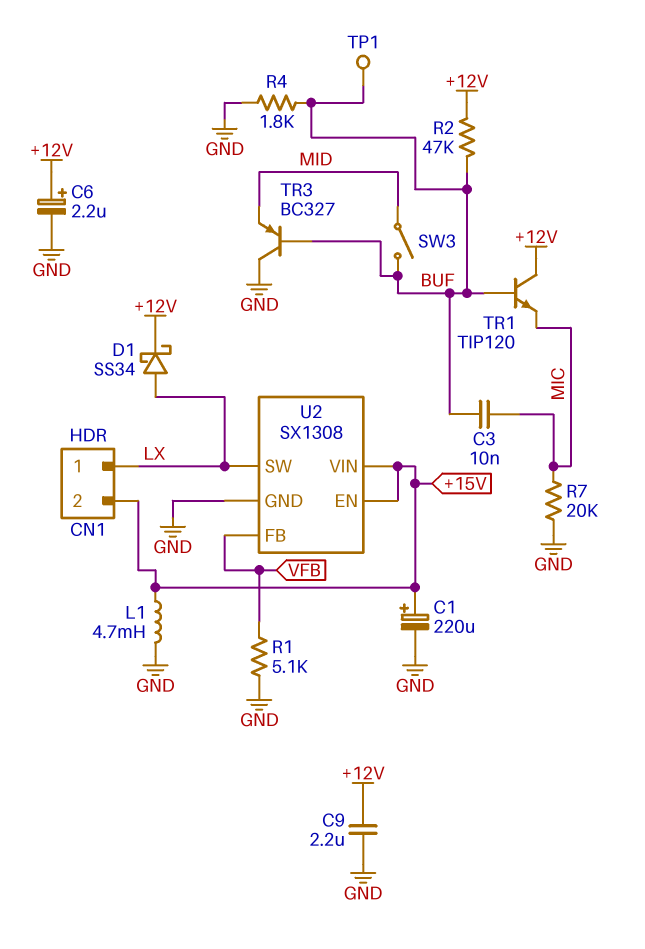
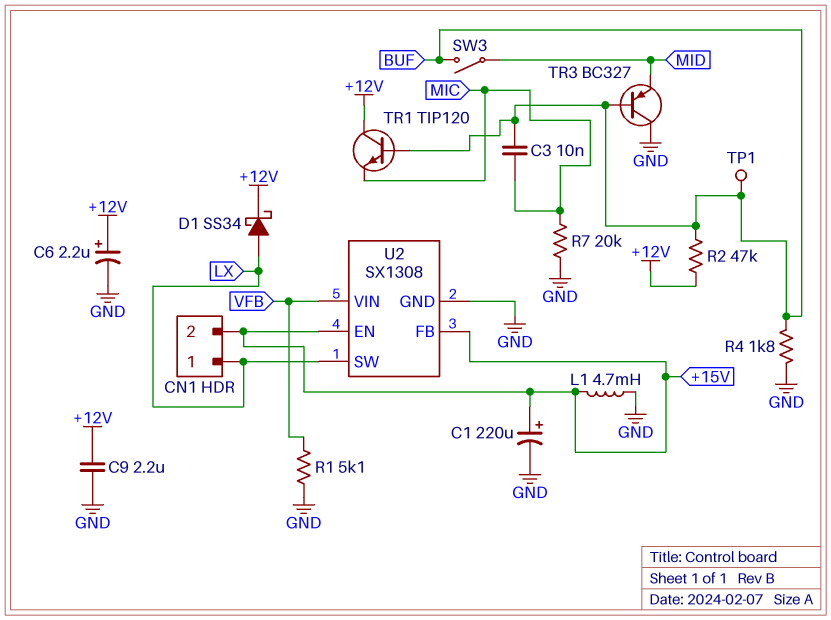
U2 pin FB: VFB -> +15V
U2 pin VIN: +15V -> VFB

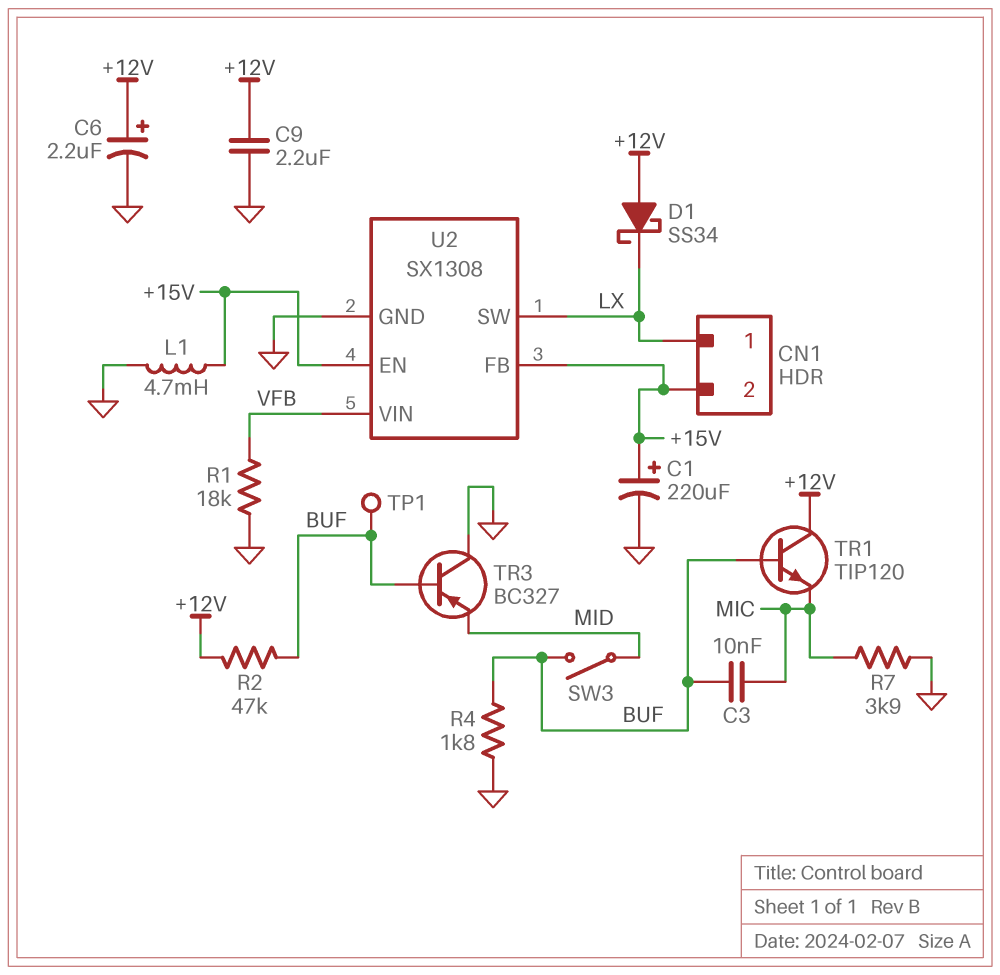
D1: schottky SS34 (A LX, K +12V) -> schottky SS34 (A +12V, K LX)
R1: 5.1k (GND, VFB) -> 18k (GND, VFB)
R7: 20k (GND, MIC) -> 3.9k (GND, MIC)

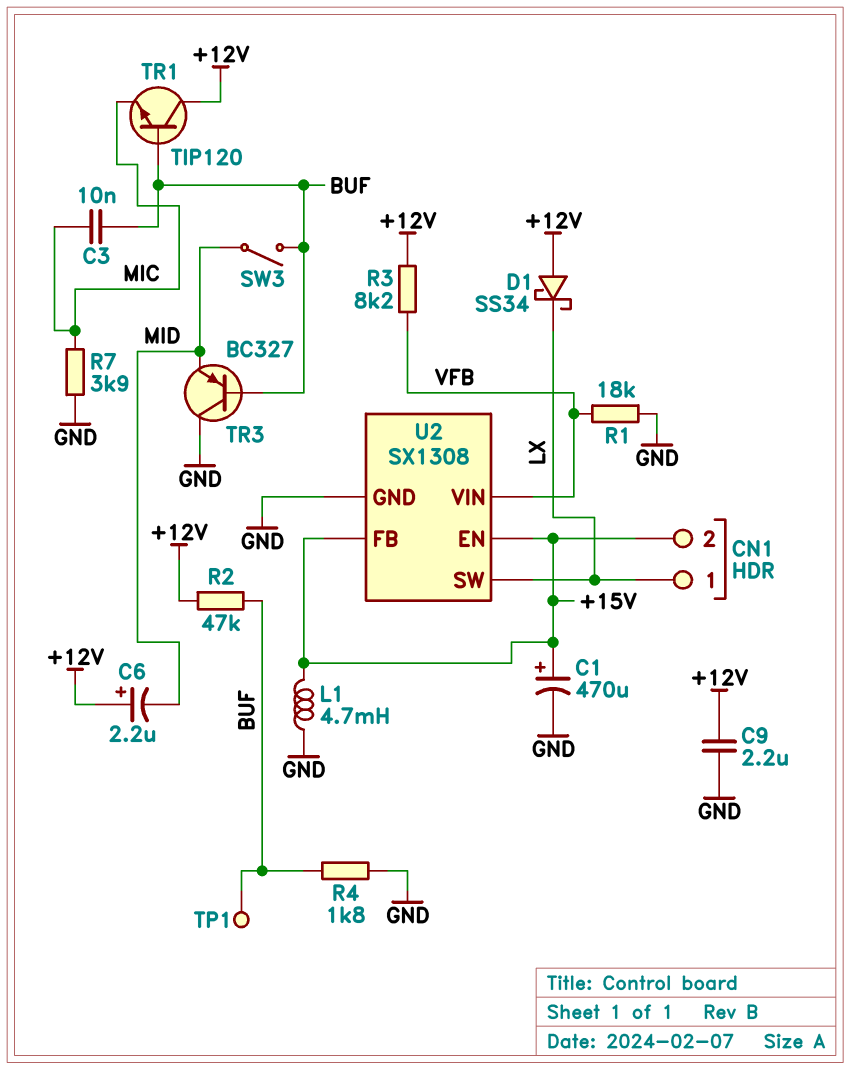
C1: 220uF (plus +15V, minus GND) -> 470uF (plus +15V, minus GND)
C6: 2.2uF (plus +12V, minus GND) -> 2.2uF (plus +12V, minus MID)
R3: none -> 8.2k (+12V, VFB)

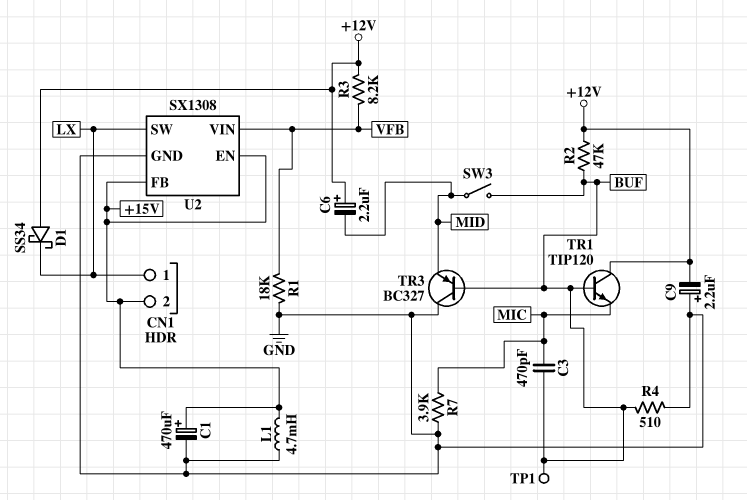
C3: 10nF (BUF, MIC) -> 470pF (BUF, MIC)
C9: 2.2uF (+12V, GND) -> 2.2uF (plus GND, minus +12V)
R4: 1.8k (BUF, GND) -> 510 (BUF, GND)

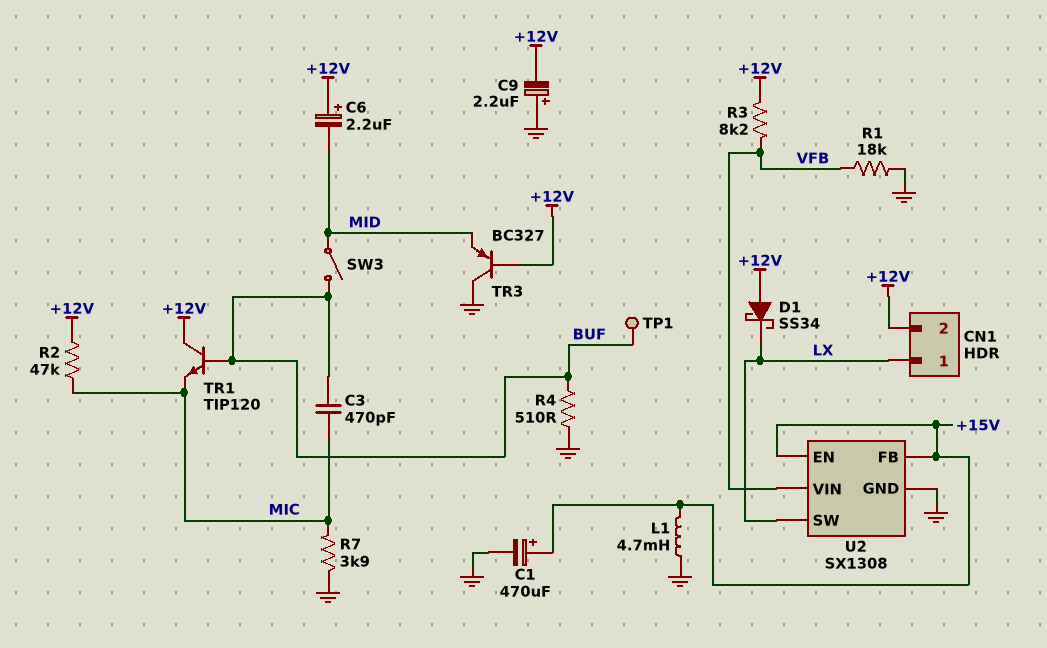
CN1 pin 2: +15V -> +12V
R2: 47k (+12V, BUF) -> 47k (+12V, MIC)
TR3: PNP BC327 (B BUF, C GND, E MID) -> PNP BC327 (B +12V, C GND, E MID)

